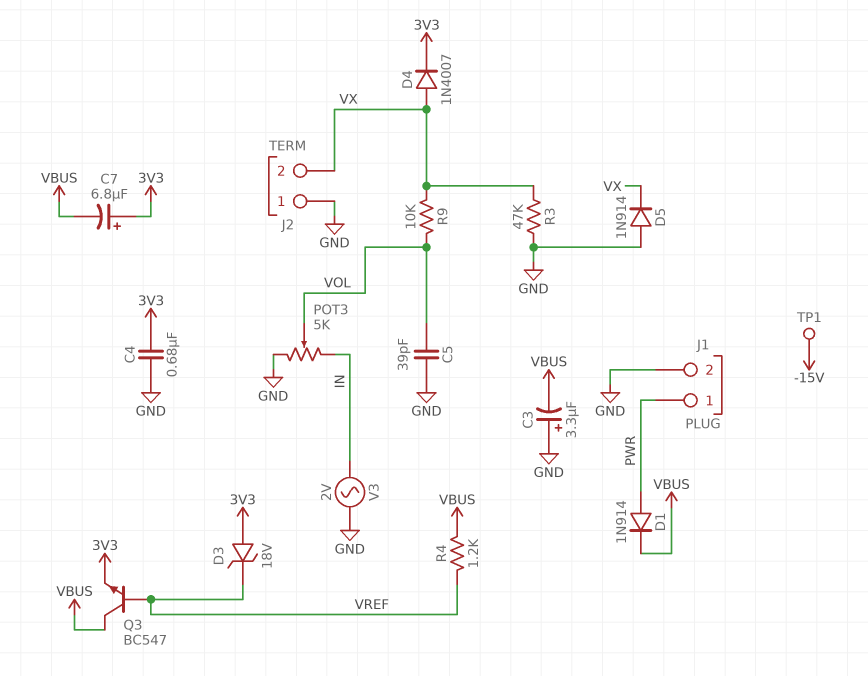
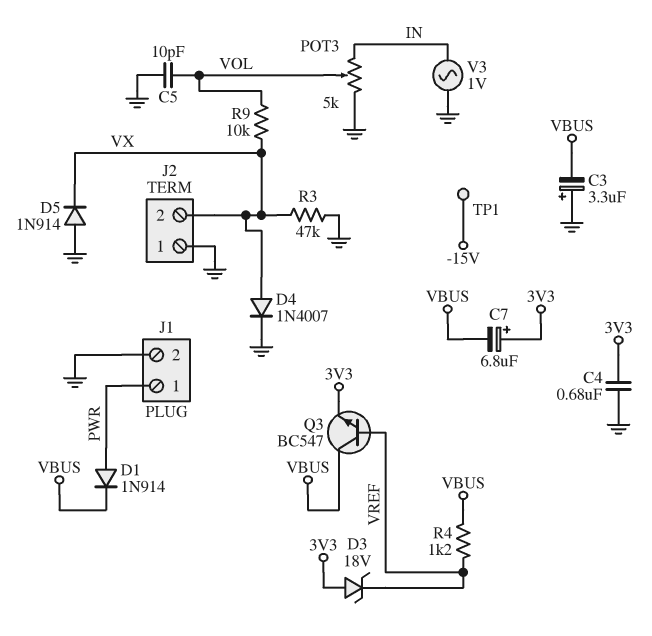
C5: 39pF (GND, VOL) -> 10pF (GND, VOL)
D4: diode 1N4007 (A VX, K 3V3) -> diode 1N4007 (A VX, K GND)
V3: AC 2V (GND, IN) -> AC 1V (GND, IN)

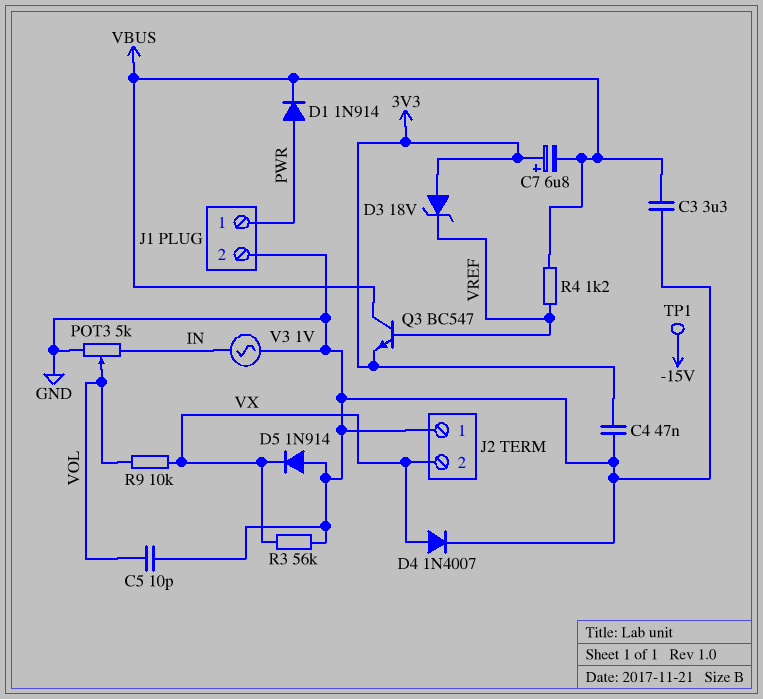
C3: 3.3uF (plus GND, minus VBUS) -> 3.3uF (GND, VBUS)
C4: 680nF (3V3, GND) -> 47nF (3V3, GND)
R3: 47k (GND, VX) -> 56k (GND, VX)

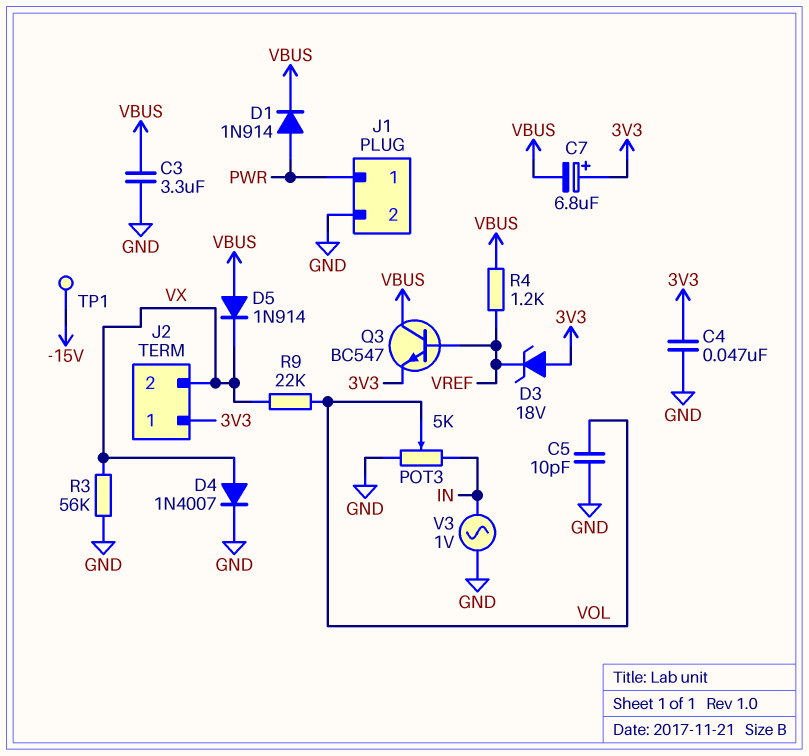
D5: diode 1N914 (A GND, K VX) -> diode 1N914 (A VBUS, K VX)
J2 pin 1: GND -> 3V3
R9: 10k (VOL, VX) -> 22k (VOL, VX)

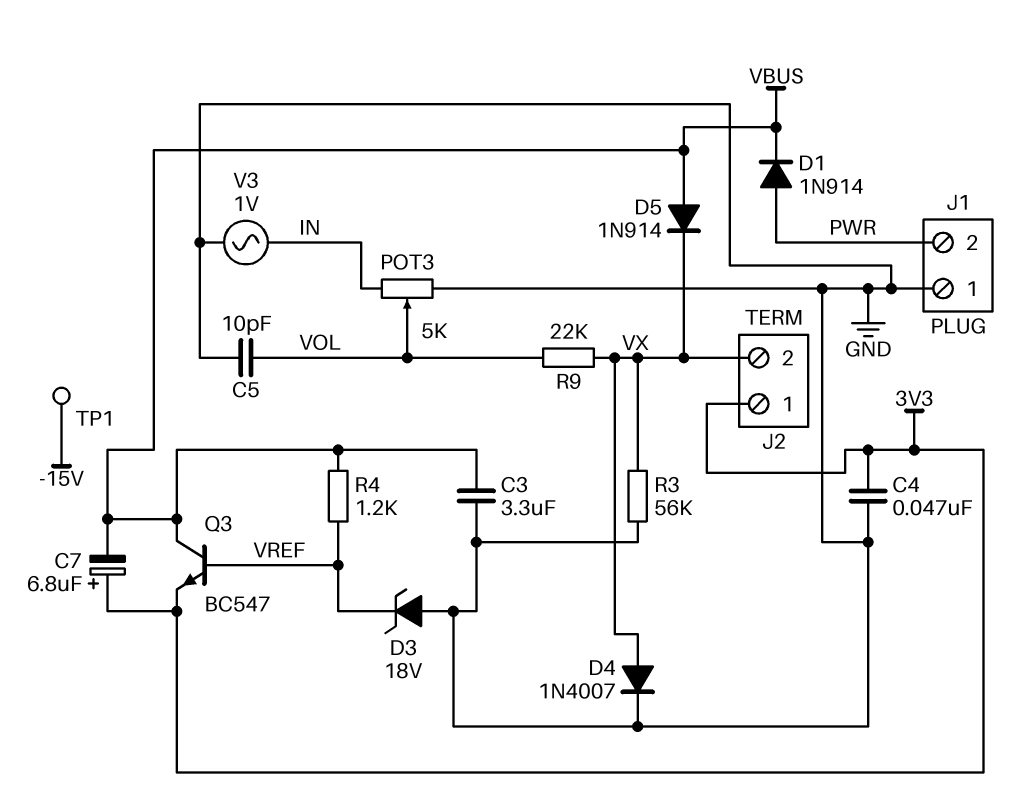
D3: zener 18V (A 3V3, K VREF) -> zener 18V (A GND, K VREF)
J1 pin 1: PWR -> GND
J1 pin 2: GND -> PWR

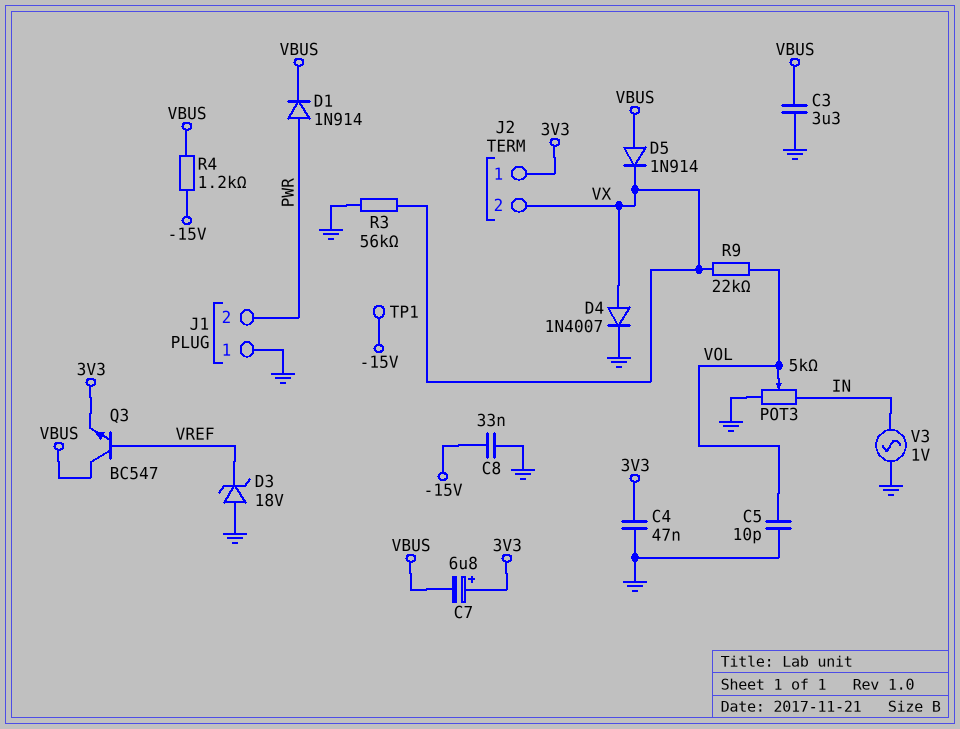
C8: none -> 33nF (-15V, GND)
R4: 1.2k (VBUS, VREF) -> 1.2k (-15V, VBUS)

